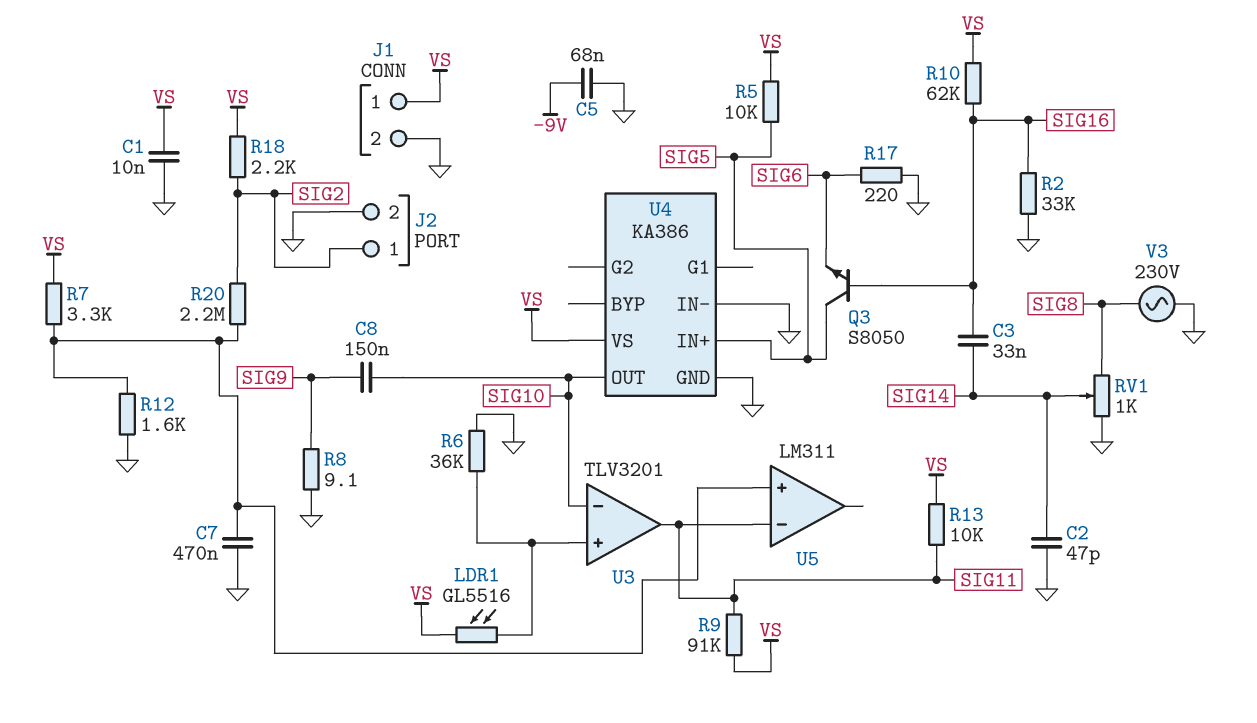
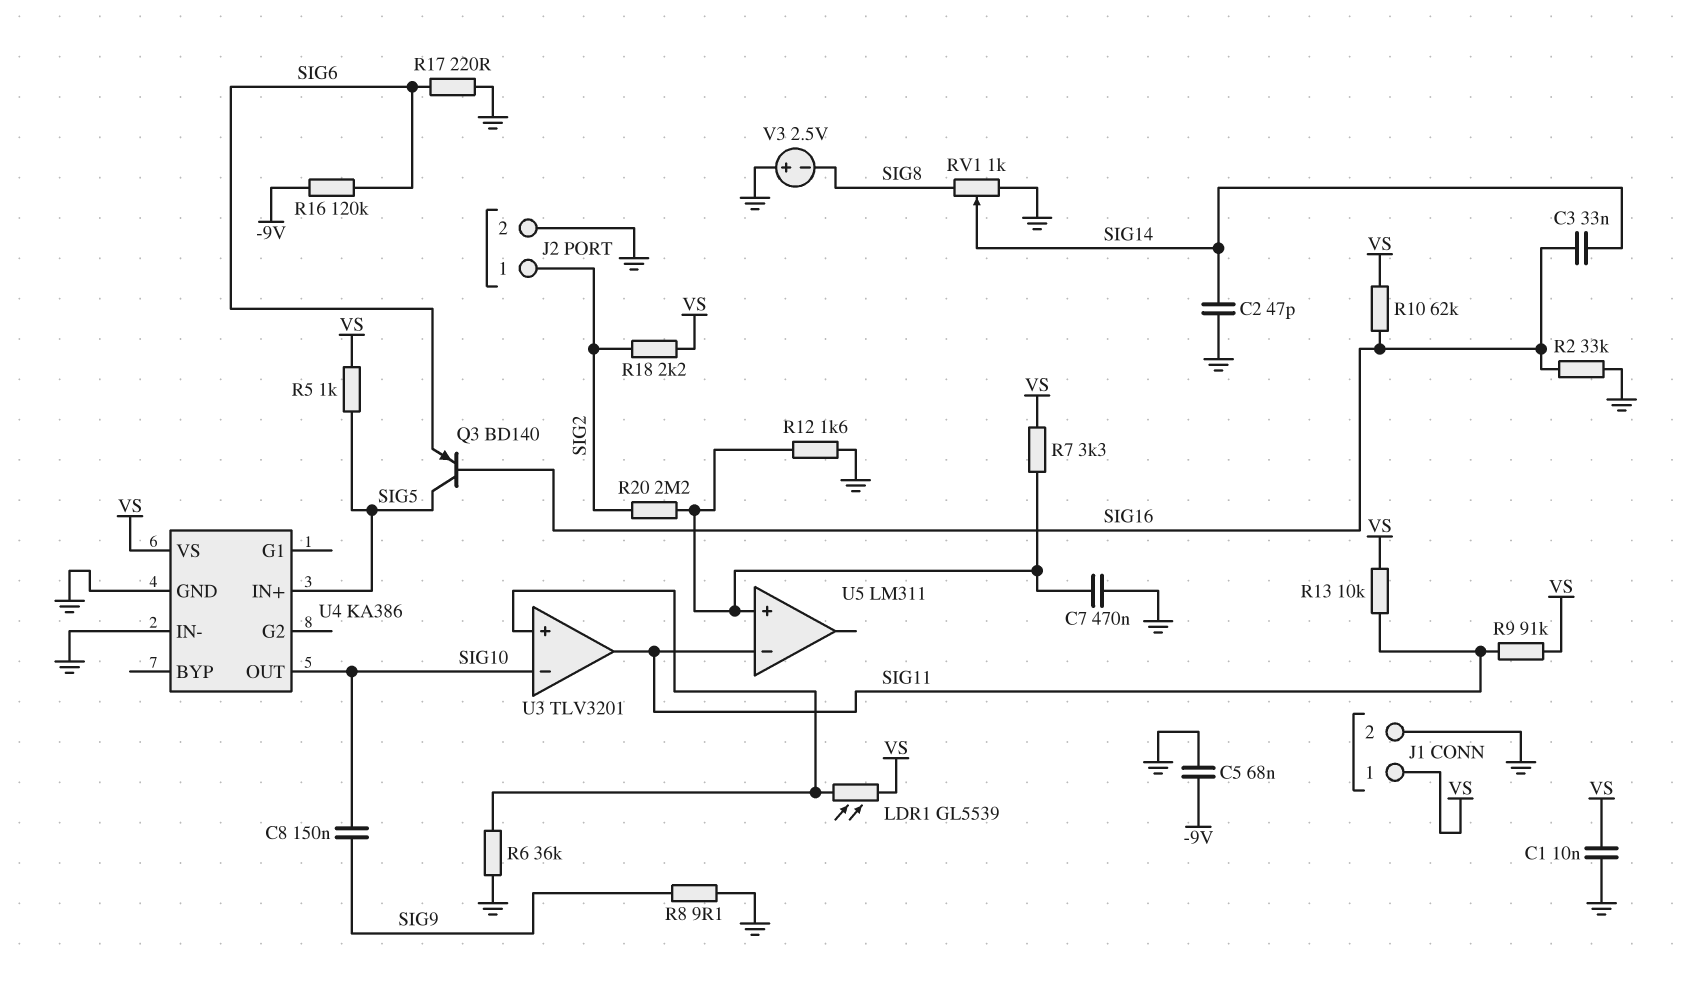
LDR1: GL5516 (U3/in+, VS) -> GL5539 (U3/in+, VS)
Q3: NPN S8050 (B SIG16, C SIG5, E SIG6) -> PNP BD140 (B SIG16, C SIG5, E SIG6)
R5: 10k (SIG5, VS) -> 1k (SIG5, VS)
R16: none -> 120k (-9V, SIG6)
V3: AC 230V (GND, SIG8) -> 2.5V (plus GND, minus SIG8)

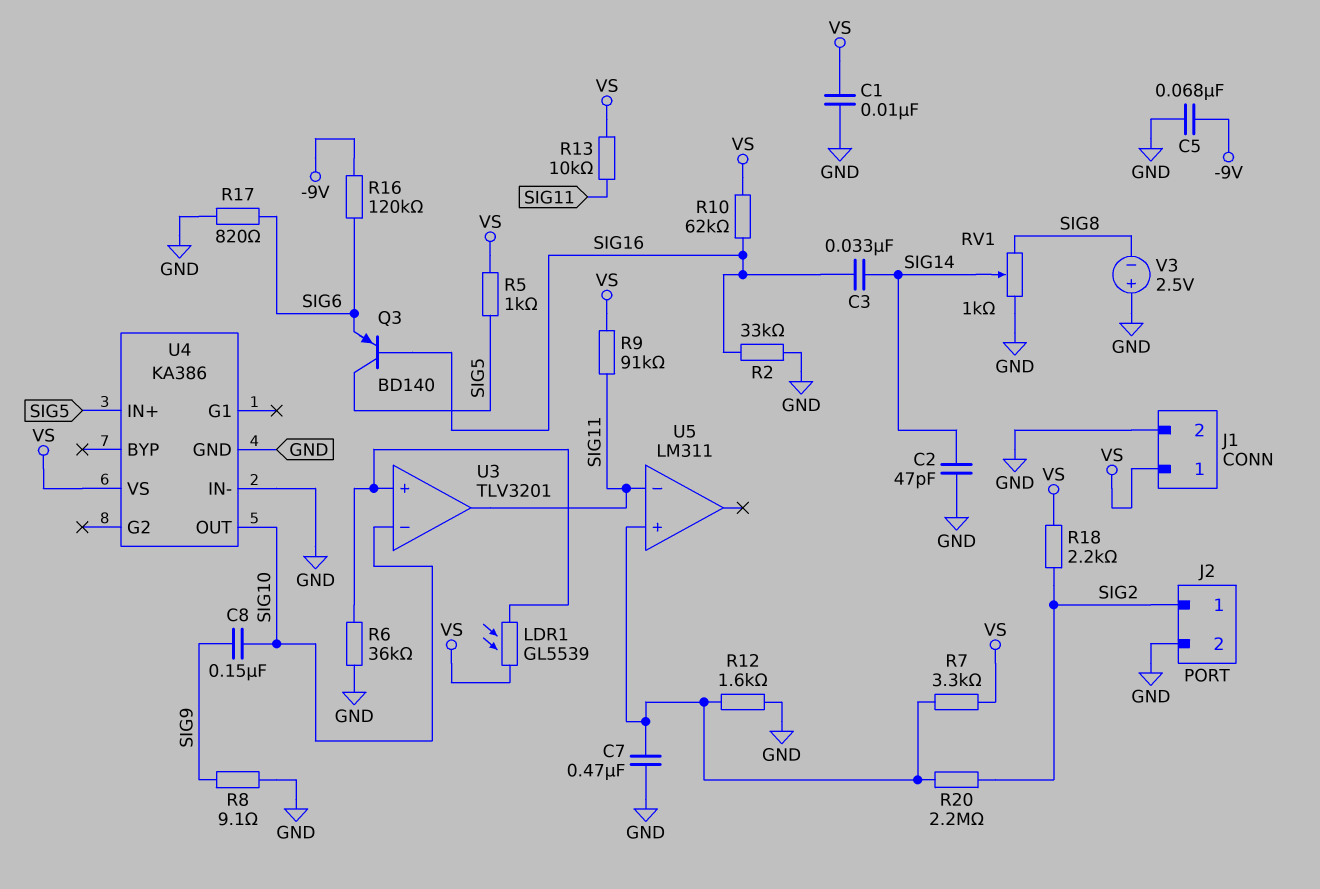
R17: 220 (GND, SIG6) -> 820 (GND, SIG6)

